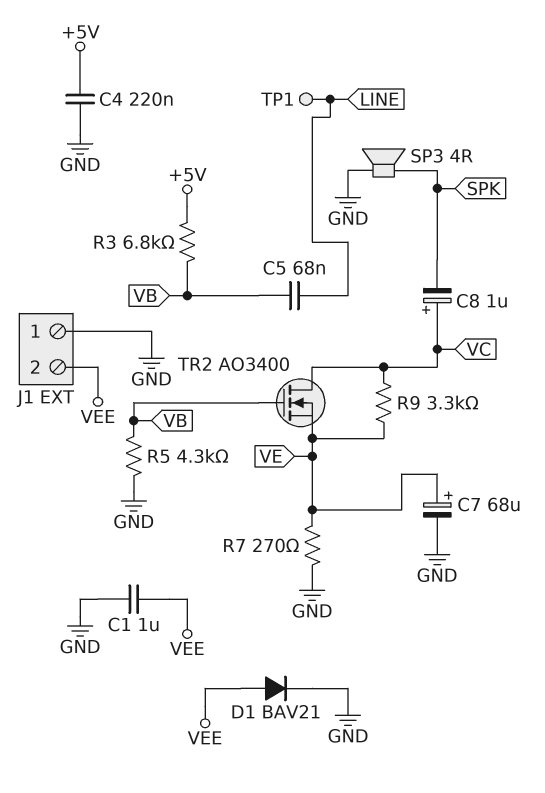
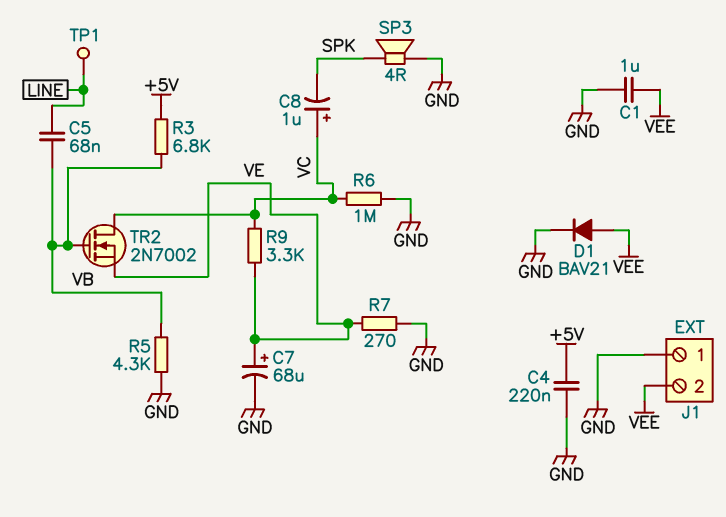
R6: none -> 1M (GND, VC)
TR2: NMOS AO3400 (G VB, D VC, S VE) -> NMOS 2N7002 (G VB, D VC, S VE)

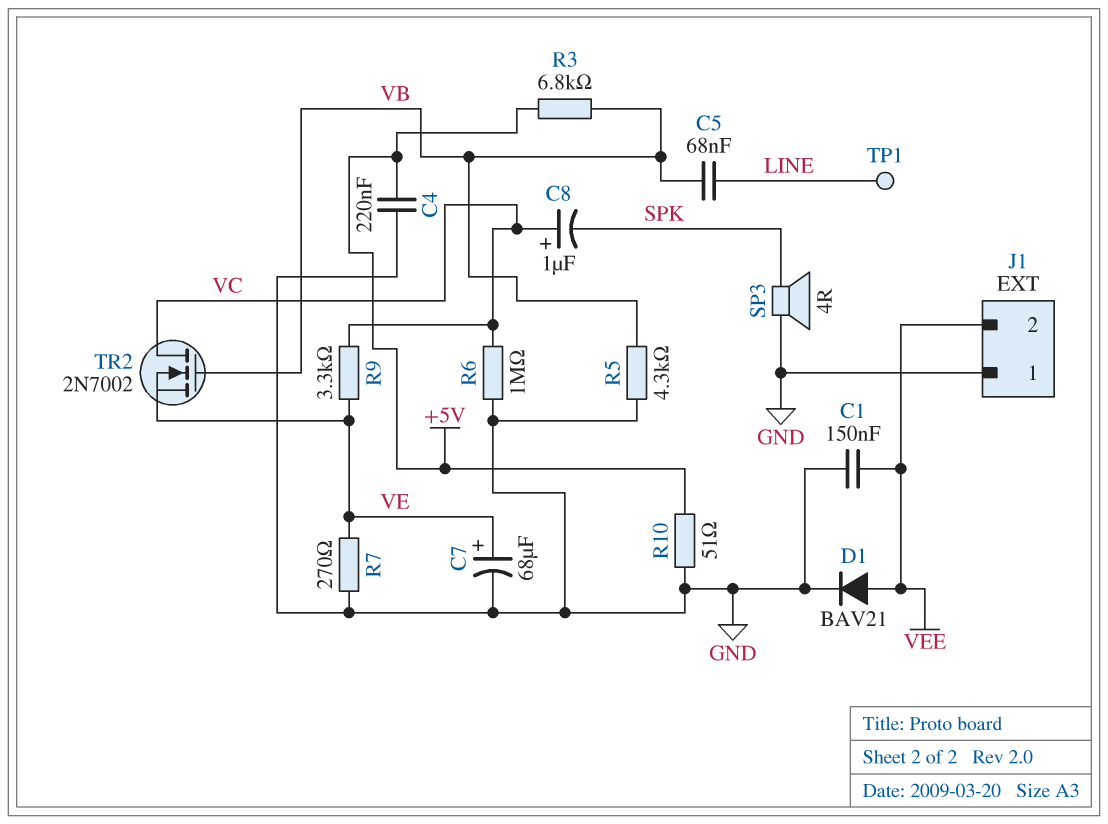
C1: 1uF (GND, VEE) -> 150nF (GND, VEE)
R10: none -> 51 (+5V, GND)

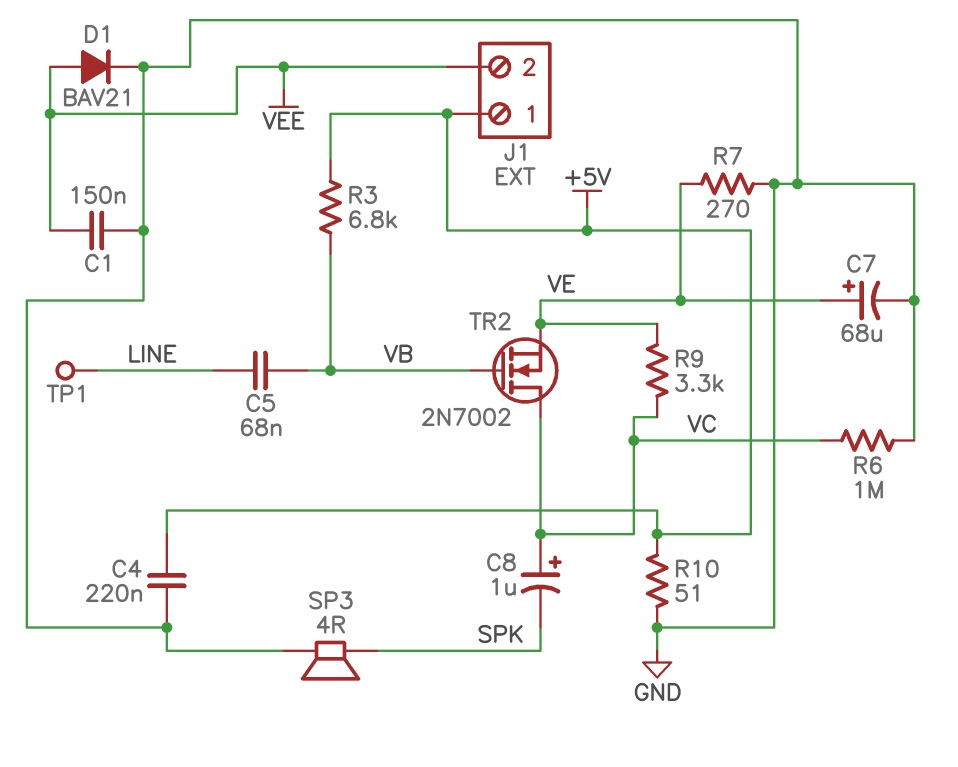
J1 pin 1: GND -> +5V
R5: 4.3k (GND, VB) -> none

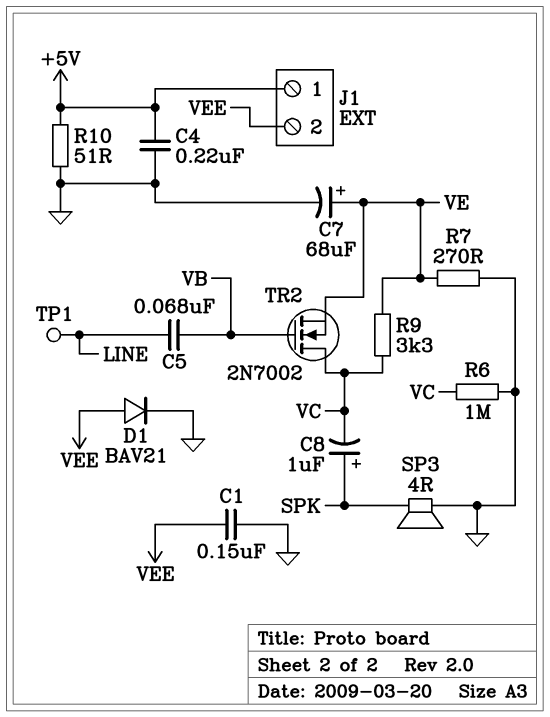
C8: 1uF (plus VC, minus SPK) -> 1uF (plus SPK, minus VC)
R3: 6.8k (+5V, VB) -> none

